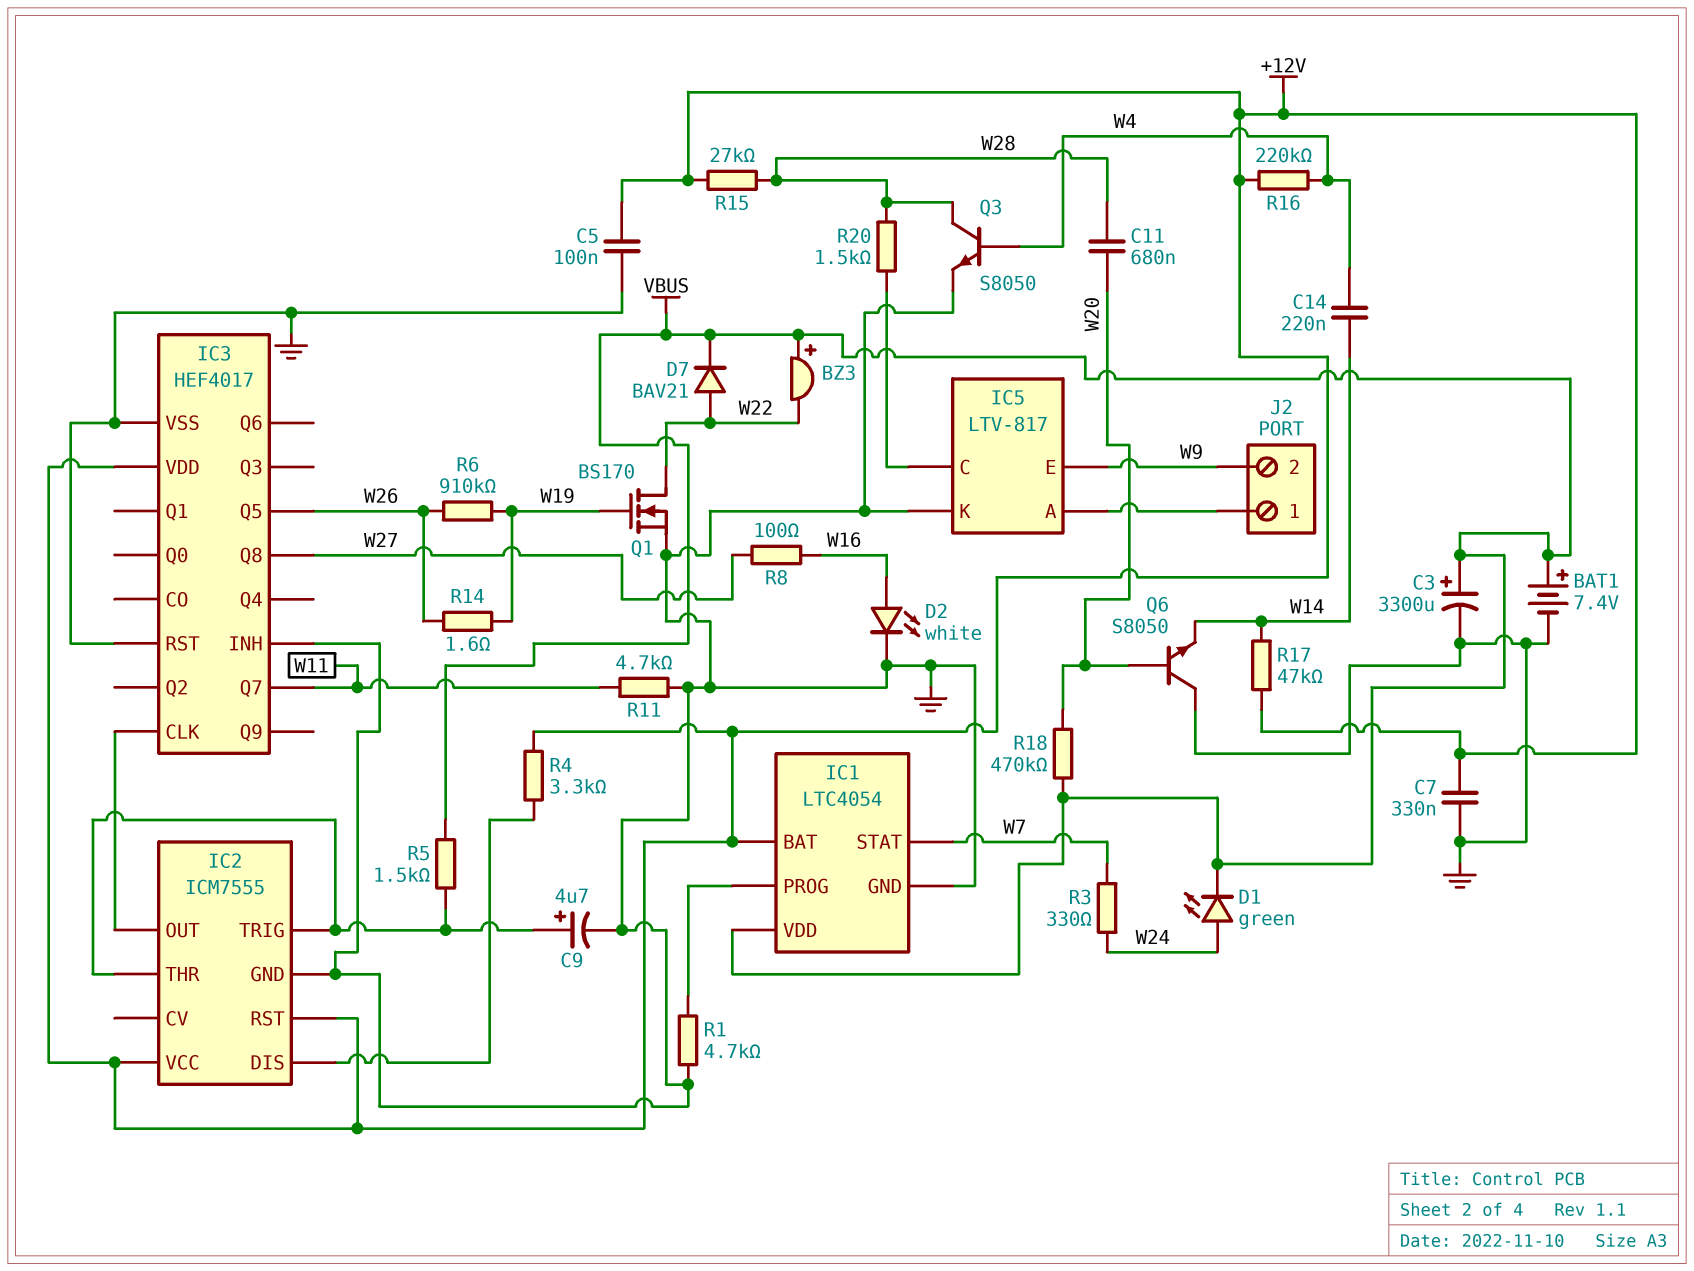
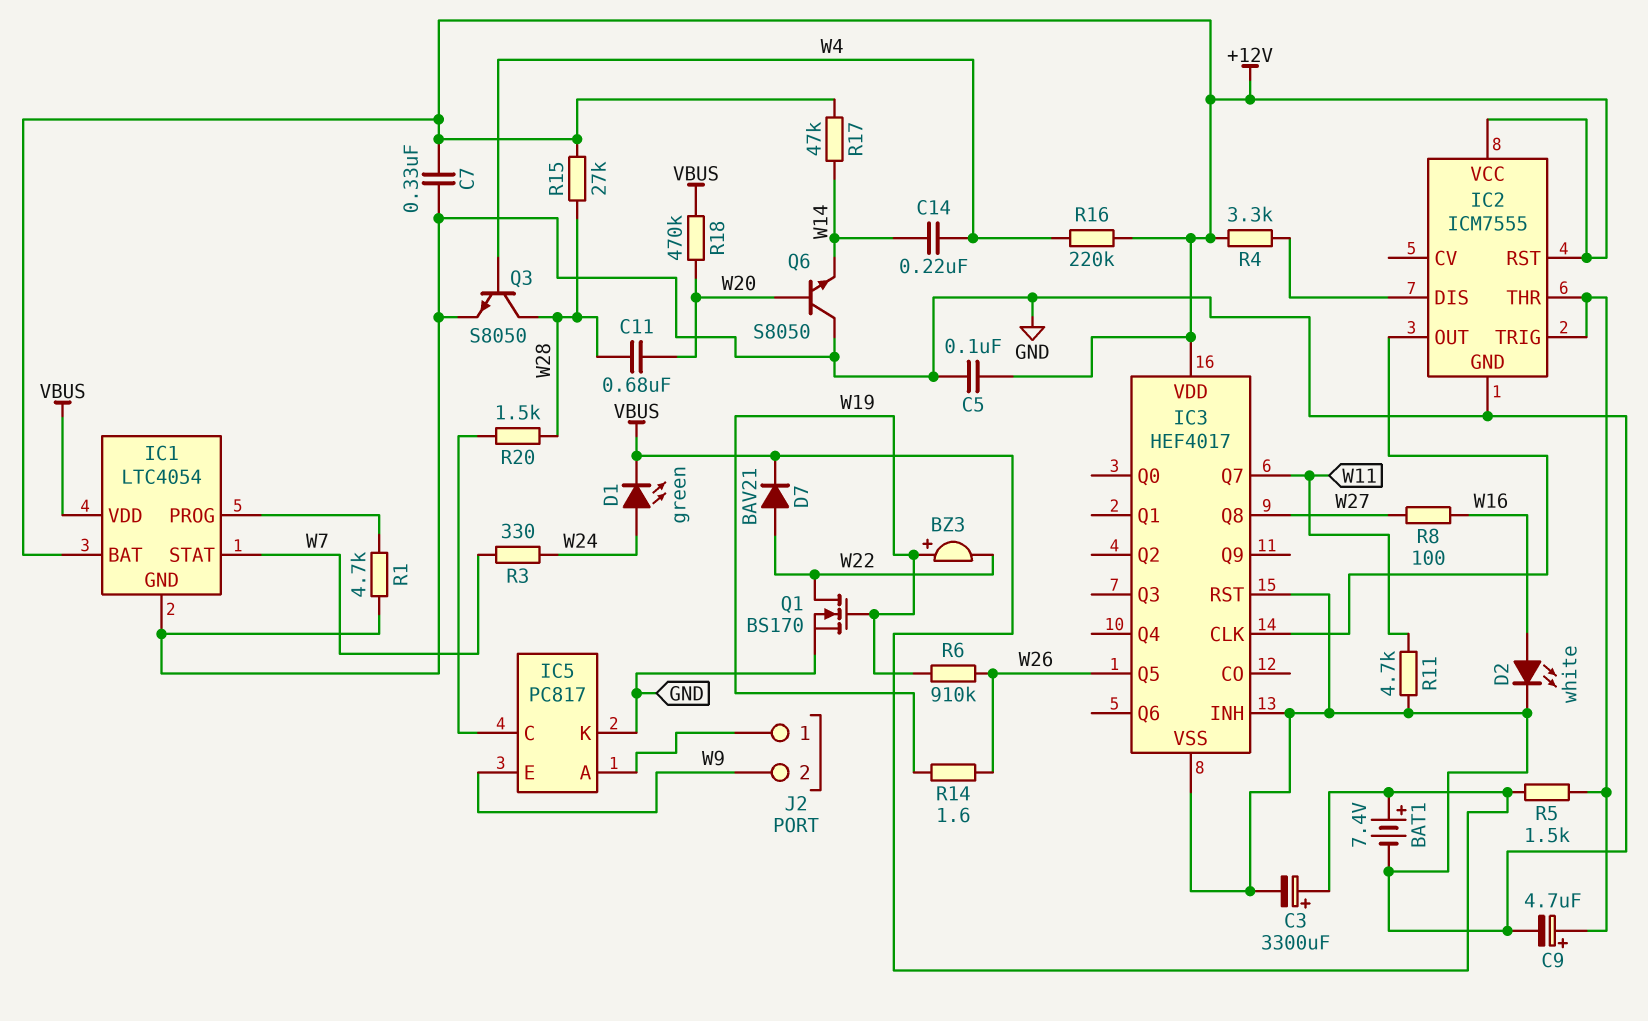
BZ3: buzzer (plus VBUS, minus W22) -> buzzer (plus W19, minus W22)
IC5: LTV-817 -> PC817

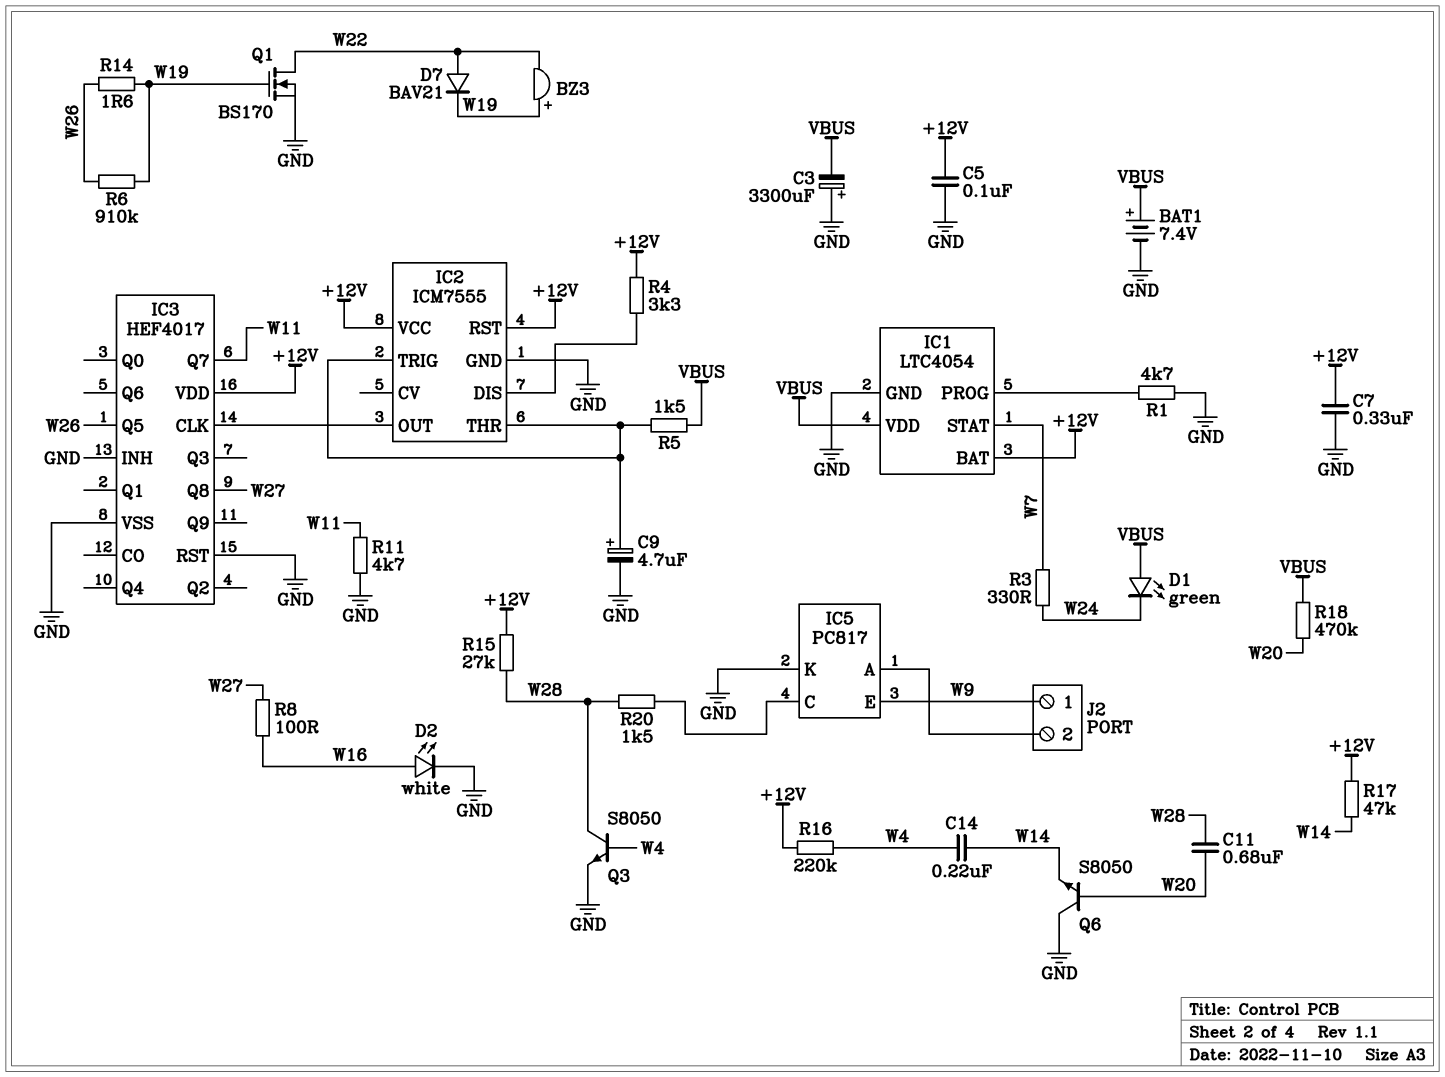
C3: 3300uF (plus VBUS, minus GND) -> 3300uF (plus GND, minus VBUS)
D1: LED green (A W24, K VBUS) -> LED green (A VBUS, K W24)
D7: diode BAV21 (A W22, K VBUS) -> diode BAV21 (A W22, K W19)
J2 pin 1: IC5/A -> W9
J2 pin 2: W9 -> IC5/A

